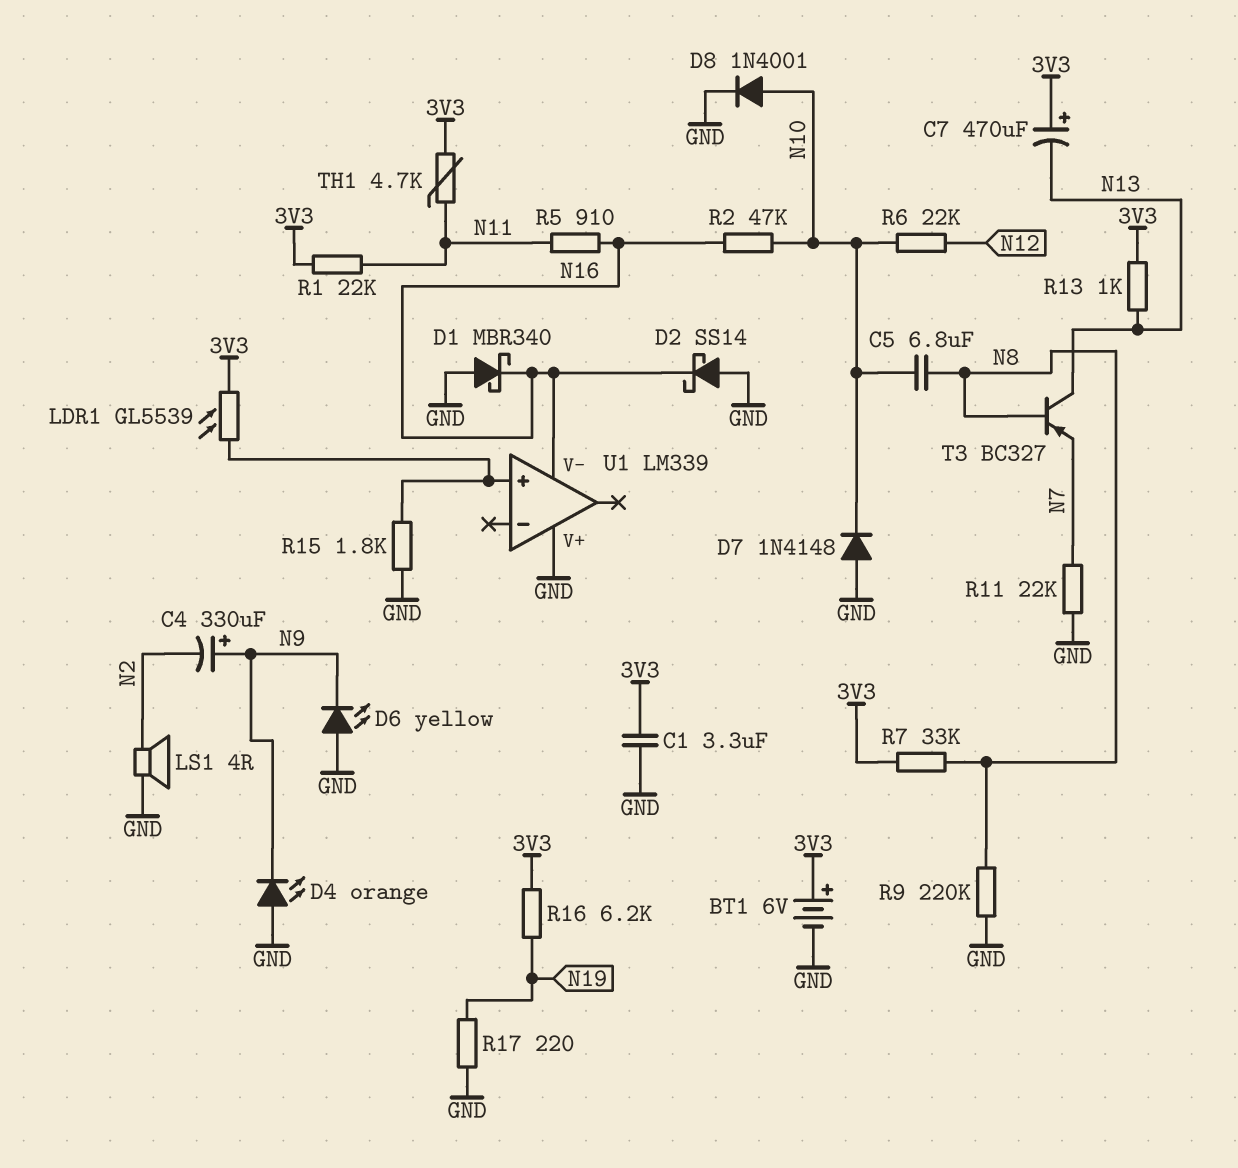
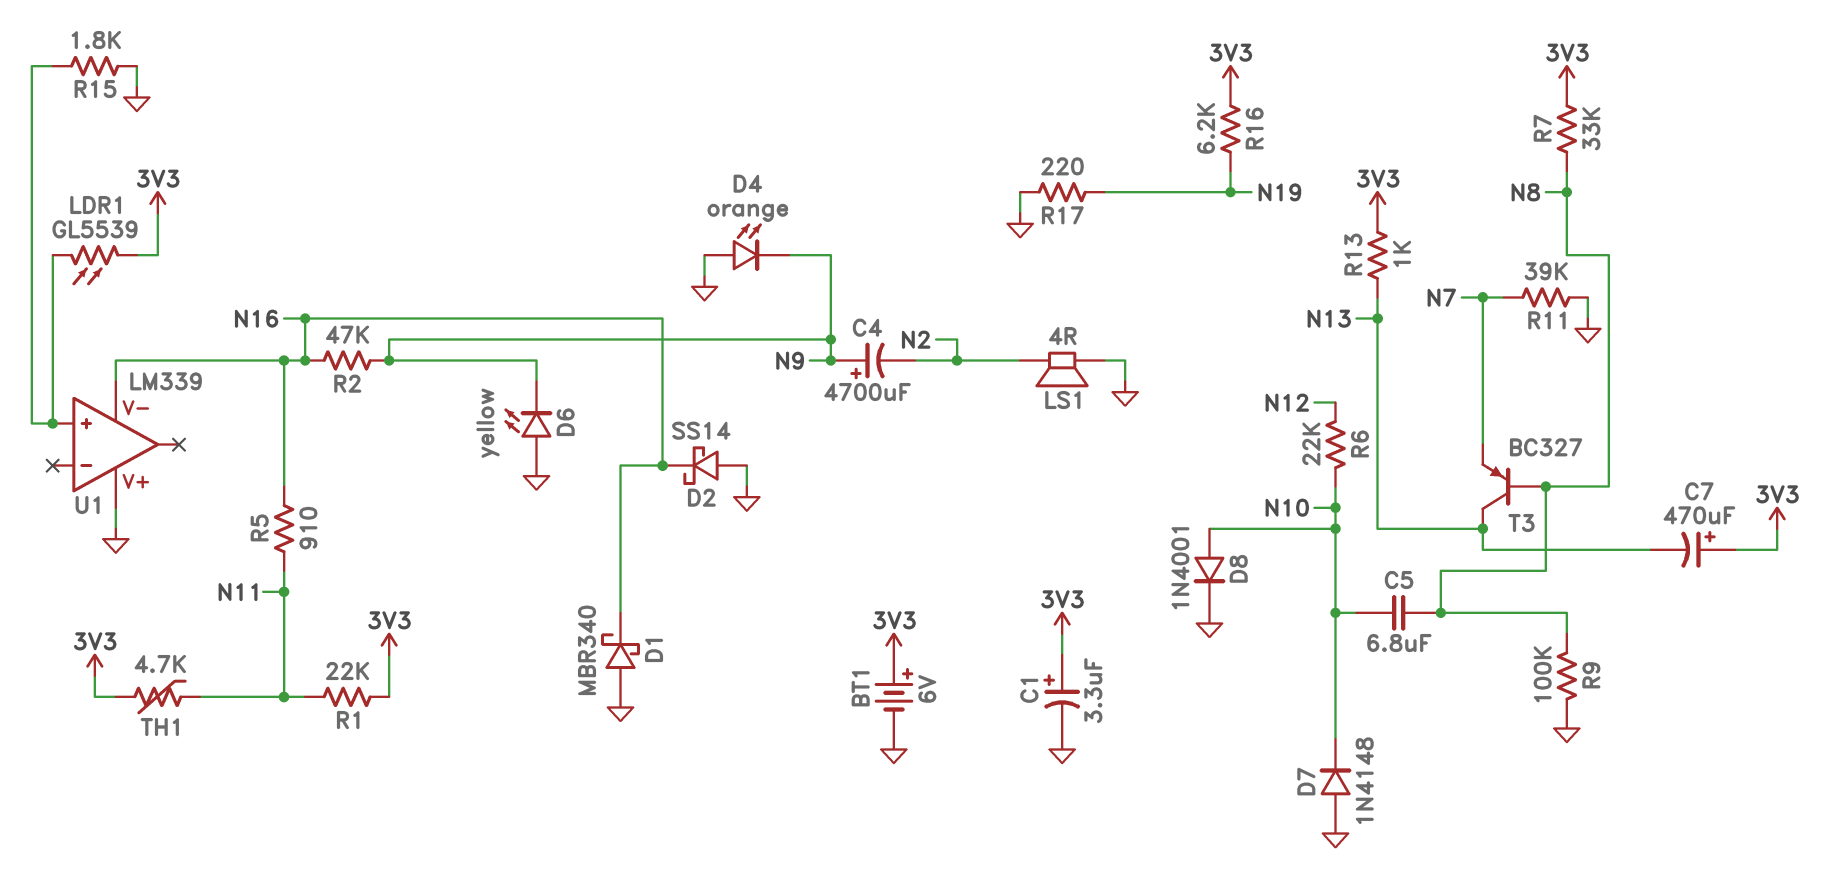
C1: 3.3uF (3V3, GND) -> 3.3uF (plus 3V3, minus GND)
C4: 330uF (plus N9, minus N2) -> 4700uF (plus N9, minus N2)
R2: 47k (N10, N16) -> 47k (N9, N16)
R9: 220k (GND, N8) -> 100k (GND, N8)
R11: 22k (GND, N7) -> 39k (GND, N7)

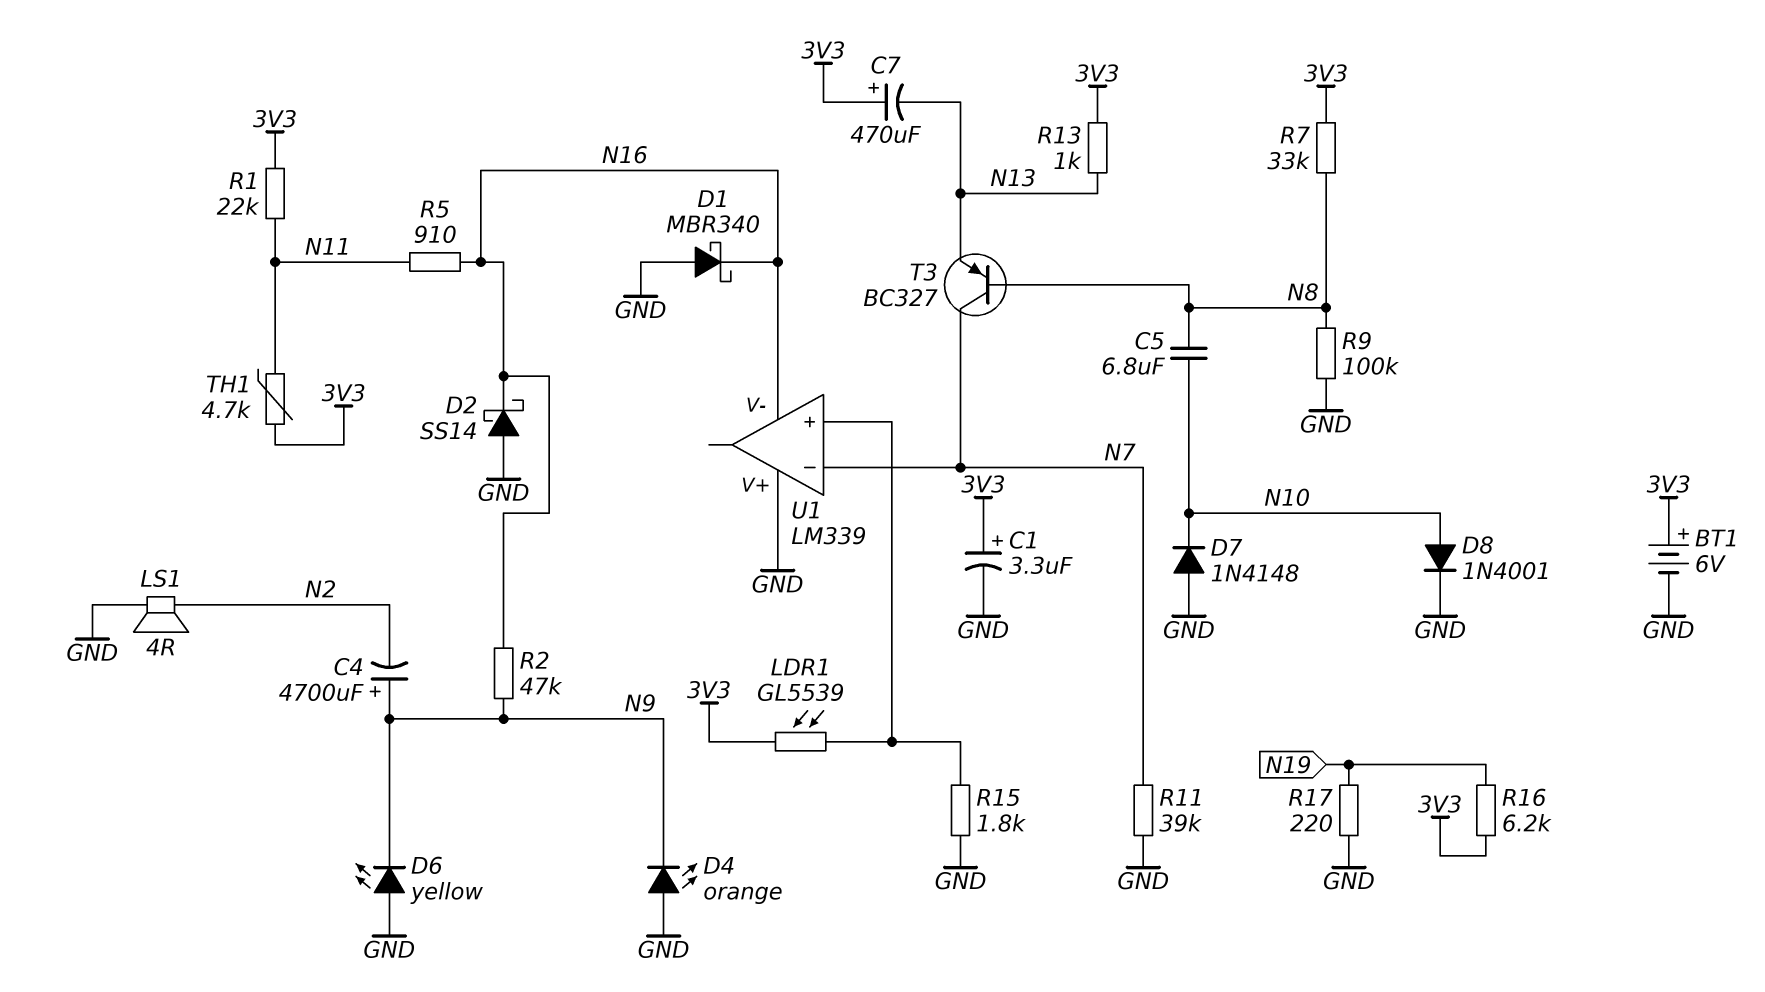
R6: 22k (N10, N12) -> none
T3: PNP BC327 (B N8, C N13, E N7) -> PNP BC327 (B N8, C N7, E N13)
U1 pin in-: none -> N7

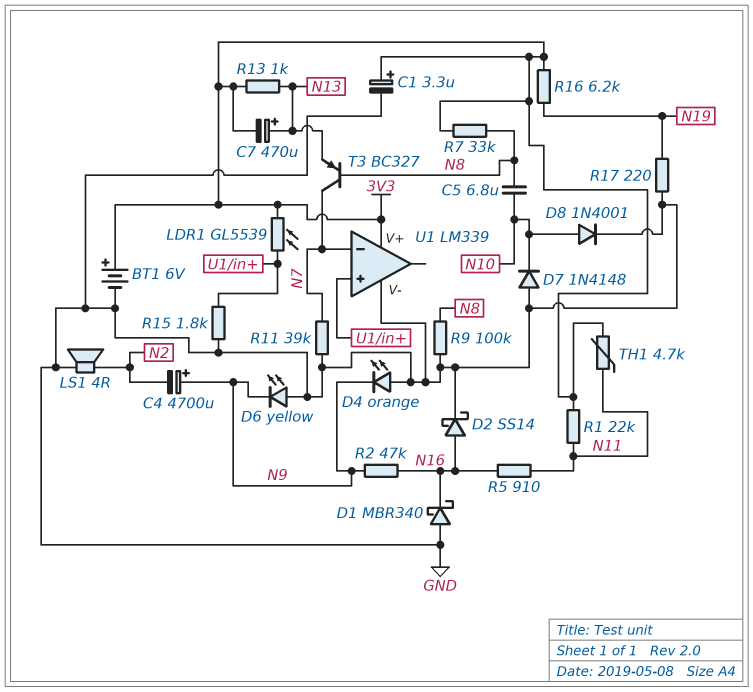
C7: 470uF (plus 3V3, minus N13) -> 470uF (plus N13, minus 3V3)
D2: schottky SS14 (A GND, K N16) -> schottky SS14 (A N16, K GND)
U1 pin V+: GND -> 3V3
U1 pin V-: N16 -> GND

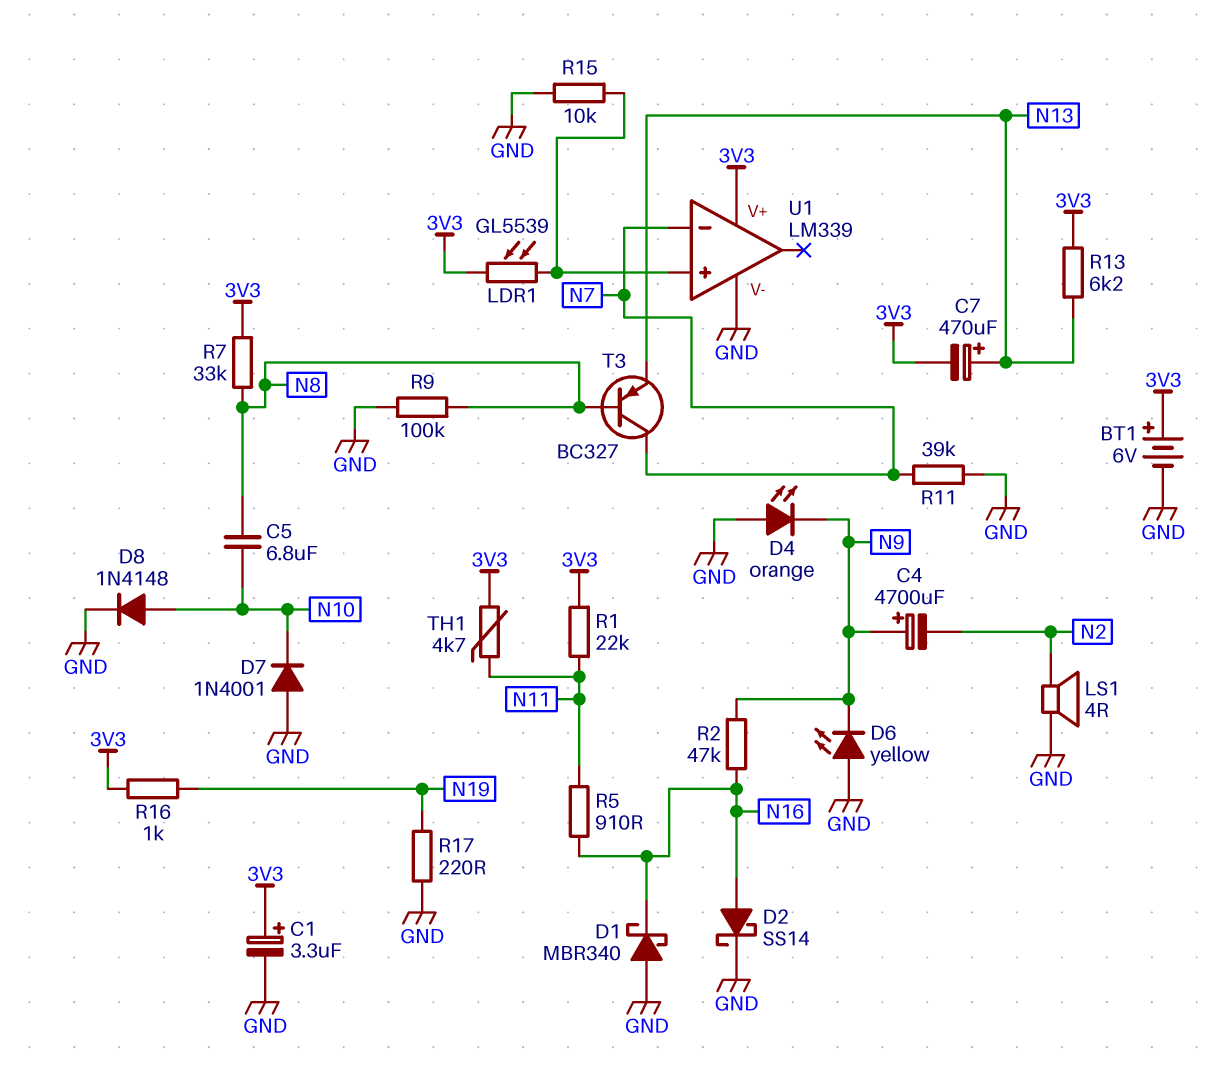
D7: diode 1N4148 (A GND, K N10) -> diode 1N4001 (A GND, K N10)
D8: diode 1N4001 (A N10, K GND) -> diode 1N4148 (A N10, K GND)
R13: 1k (3V3, N13) -> 6.2k (3V3, N13)
R15: 1.8k (GND, U1/in+) -> 10k (GND, U1/in+)
R16: 6.2k (3V3, N19) -> 1k (3V3, N19)

